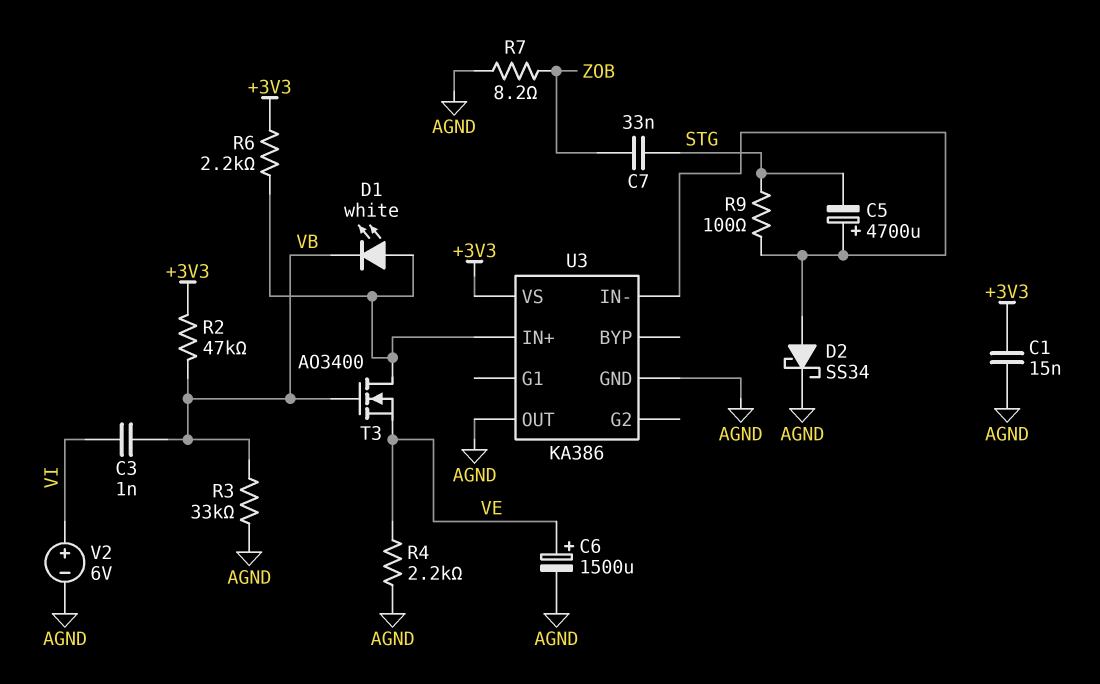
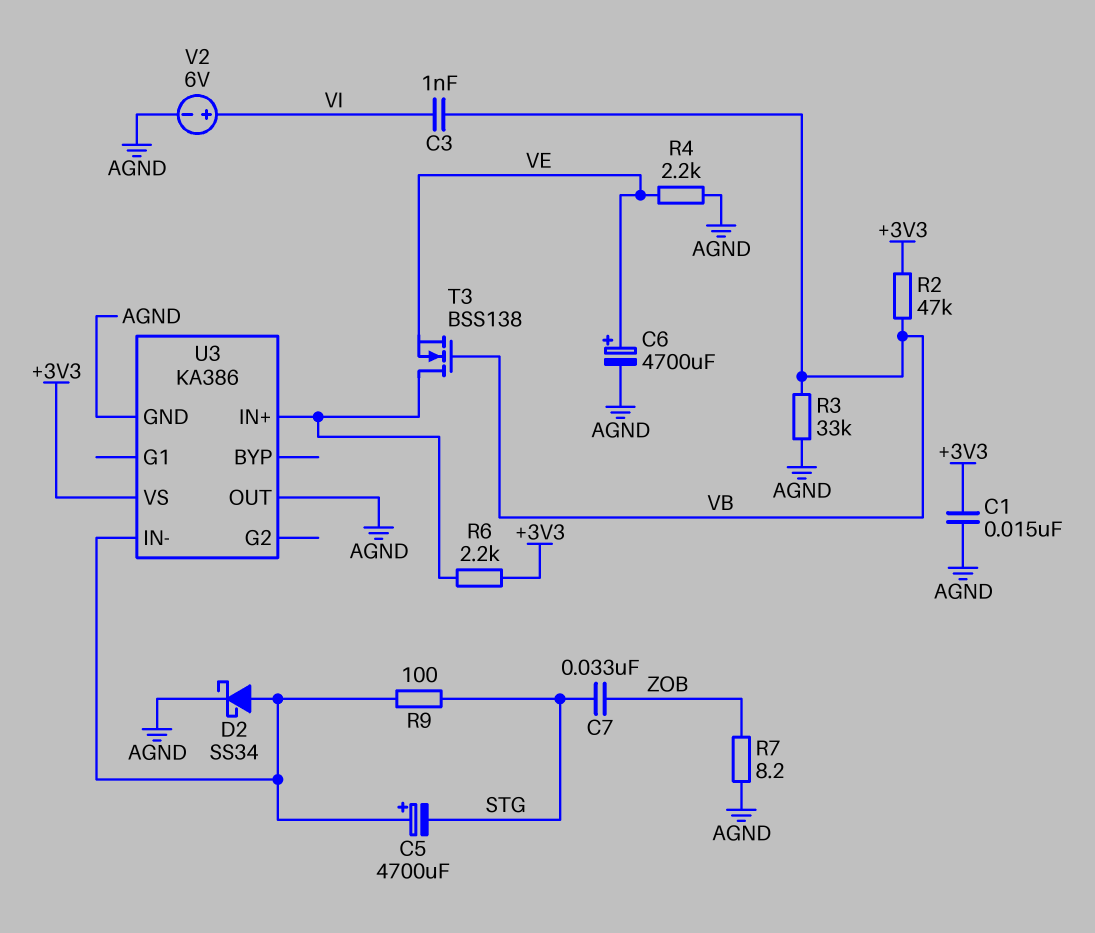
C6: 1500uF (plus VE, minus AGND) -> 4700uF (plus VE, minus AGND)
D1: LED white (A U3/IN+, K VB) -> none
T3: NMOS AO3400 (G VB, D U3/IN+, S VE) -> NMOS BSS138 (G VB, D U3/IN+, S VE)

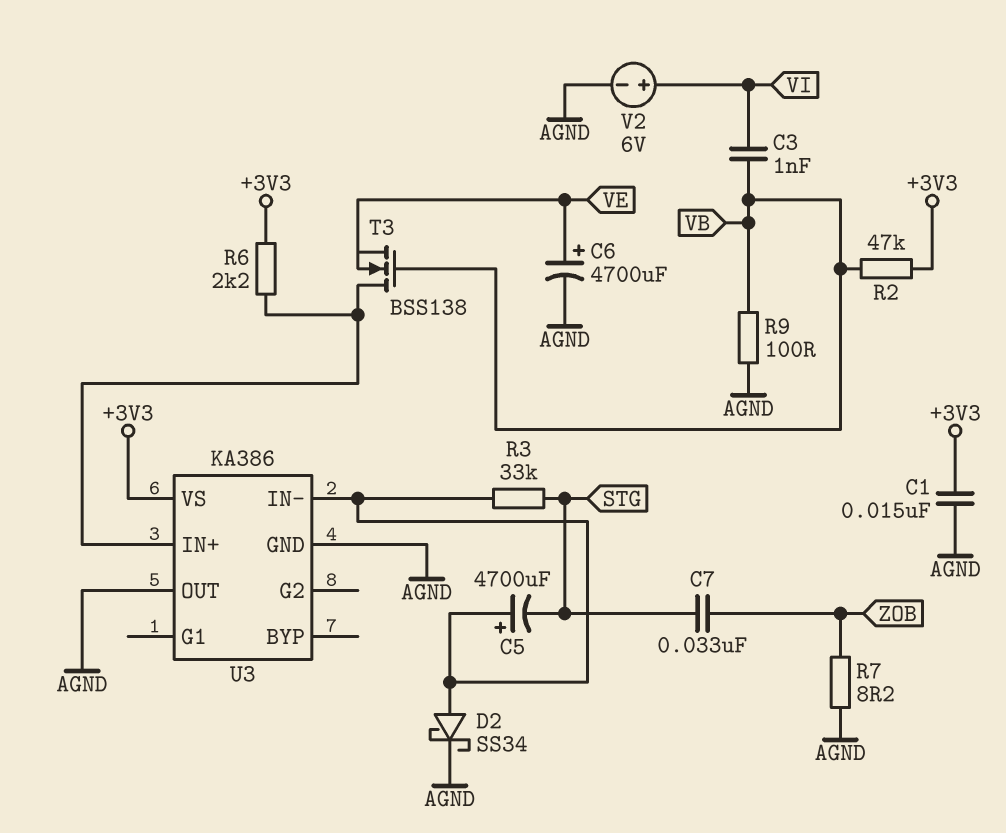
R3: 33k (AGND, VB) -> 33k (STG, U3/IN-)
R4: 2.2k (AGND, VE) -> none
R9: 100 (STG, U3/IN-) -> 100 (AGND, VB)

